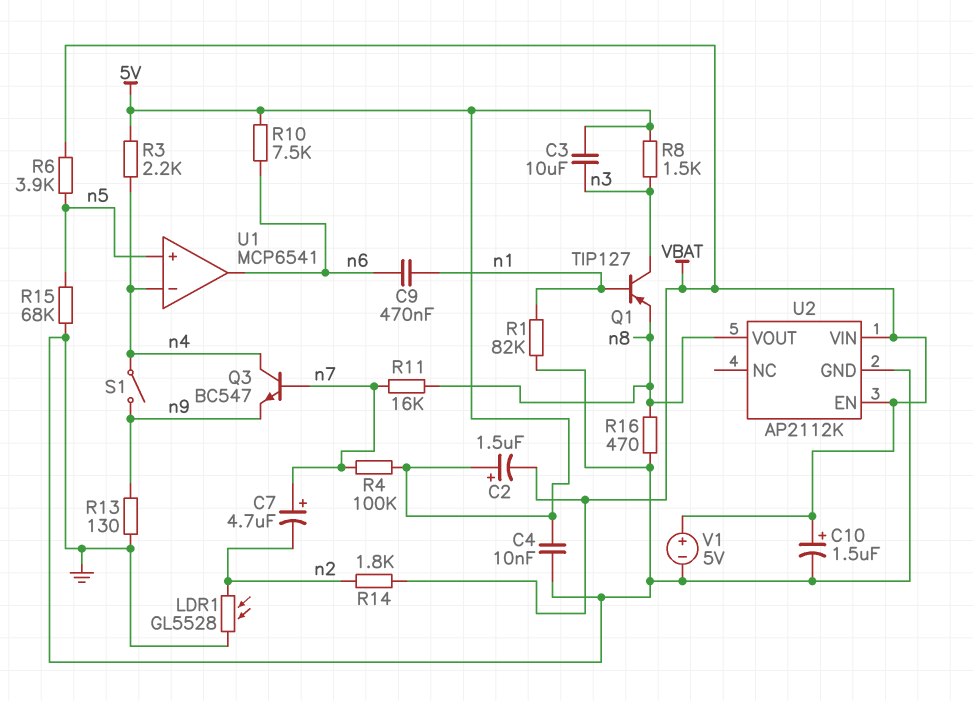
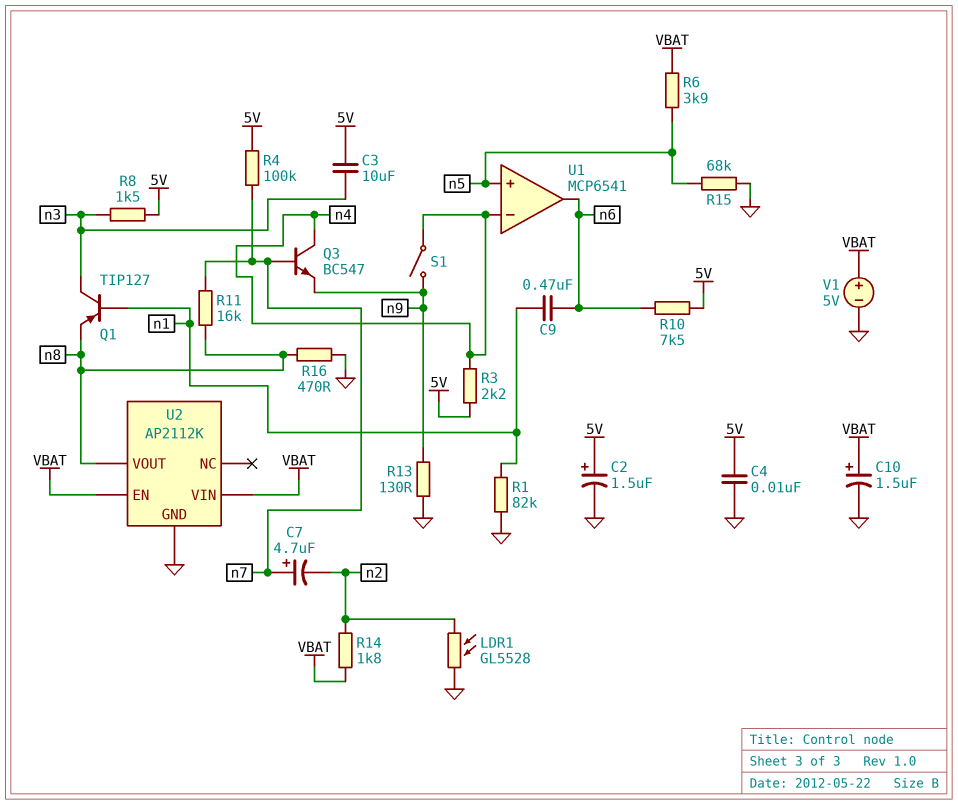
C2: 1.5uF (plus 5V, minus VBAT) -> 1.5uF (plus 5V, minus GND)

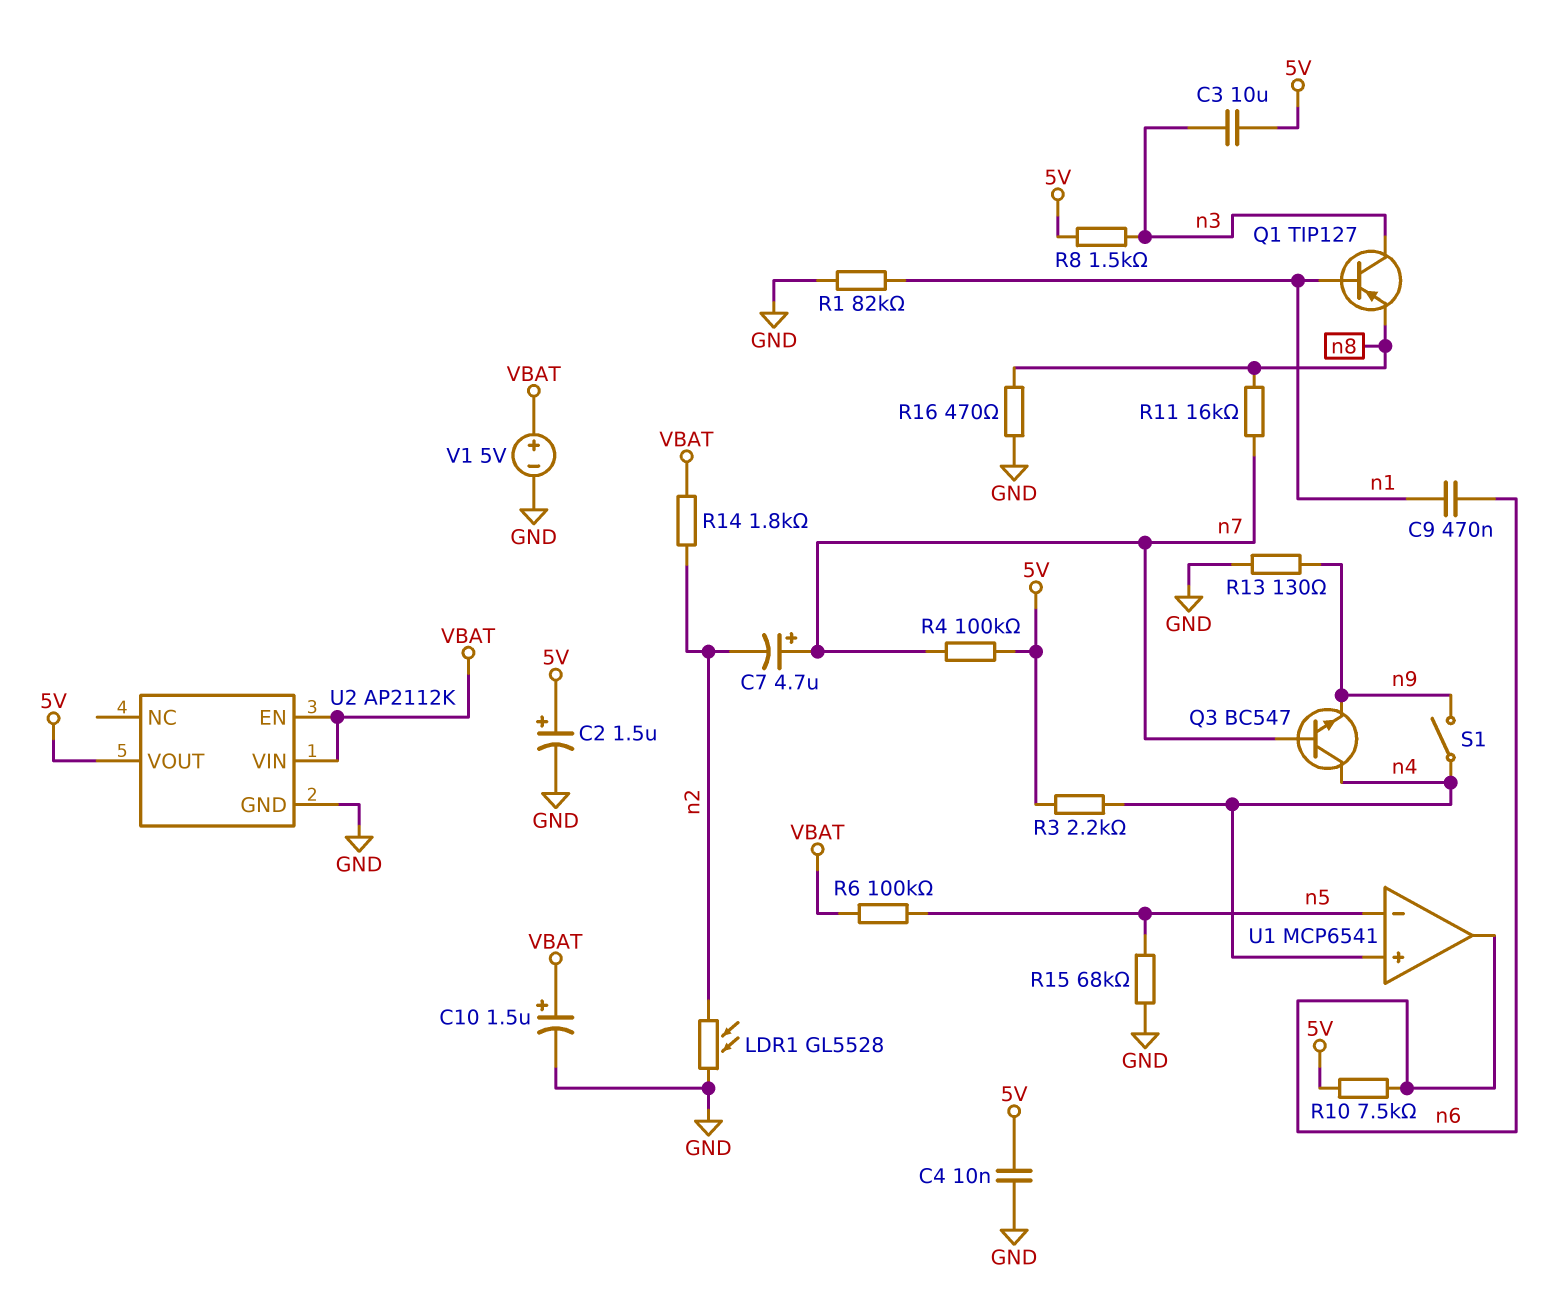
R6: 3.9k (VBAT, n5) -> 100k (VBAT, n5)
U1 pin in+: n5 -> n4
U1 pin in-: n4 -> n5
U2 pin VOUT: n8 -> 5V

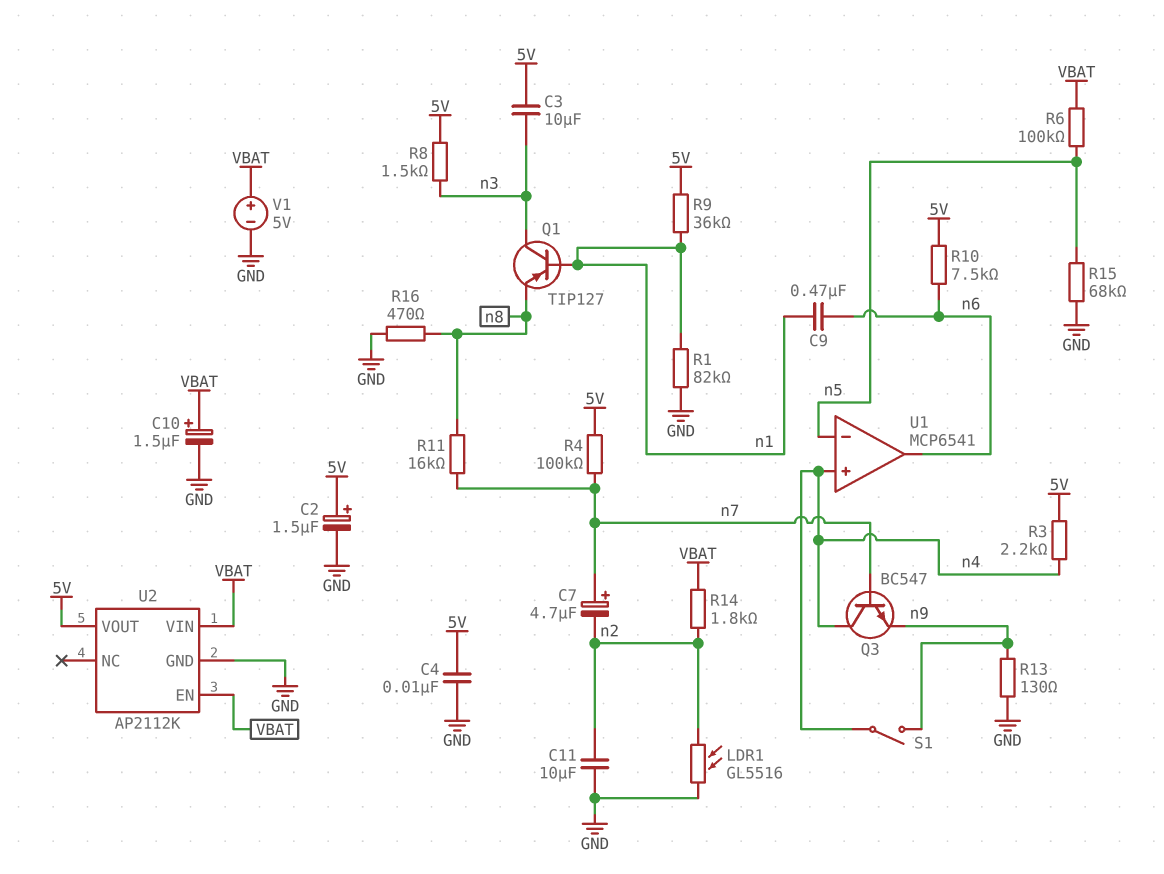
C11: none -> 10uF (GND, n2)
LDR1: GL5528 (GND, n2) -> GL5516 (GND, n2)
R9: none -> 36k (5V, n1)

